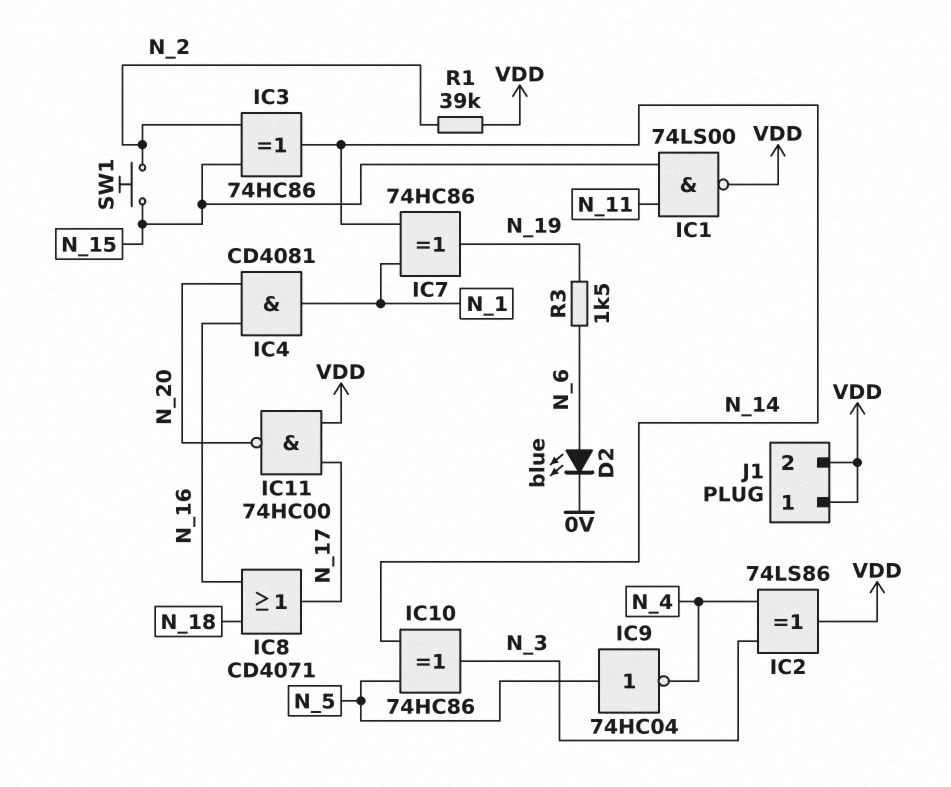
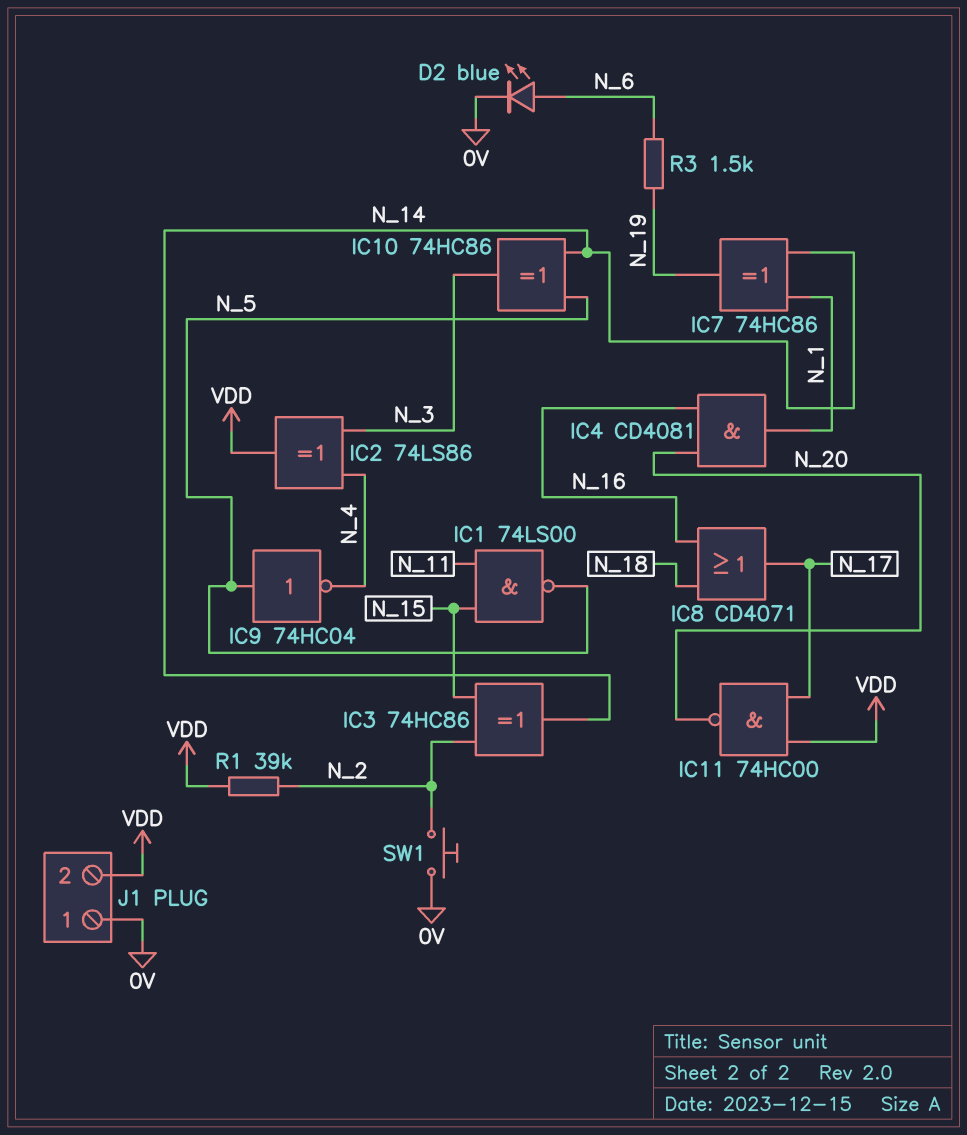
IC1: NAND 74LS00 (in N_11, in N_15, out VDD) -> NAND 74LS00 (in N_11, in N_15, out N_5)
J1 pin 1: VDD -> 0V
SW1: button (N_2, N_15) -> button (0V, N_2)

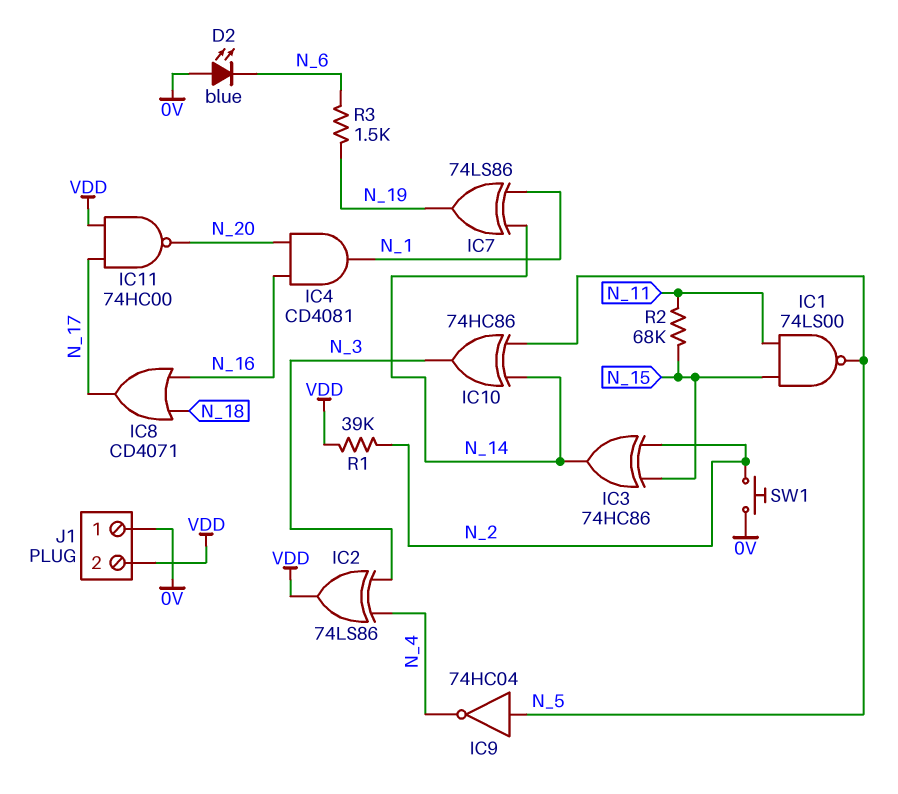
D2: LED blue (A N_6, K 0V) -> LED blue (A 0V, K N_6)
IC7: XOR 74HC86 (in N_1, in N_14, out N_19) -> XOR 74LS86 (in N_1, in N_14, out N_19)
R2: none -> 68k (N_11, N_15)

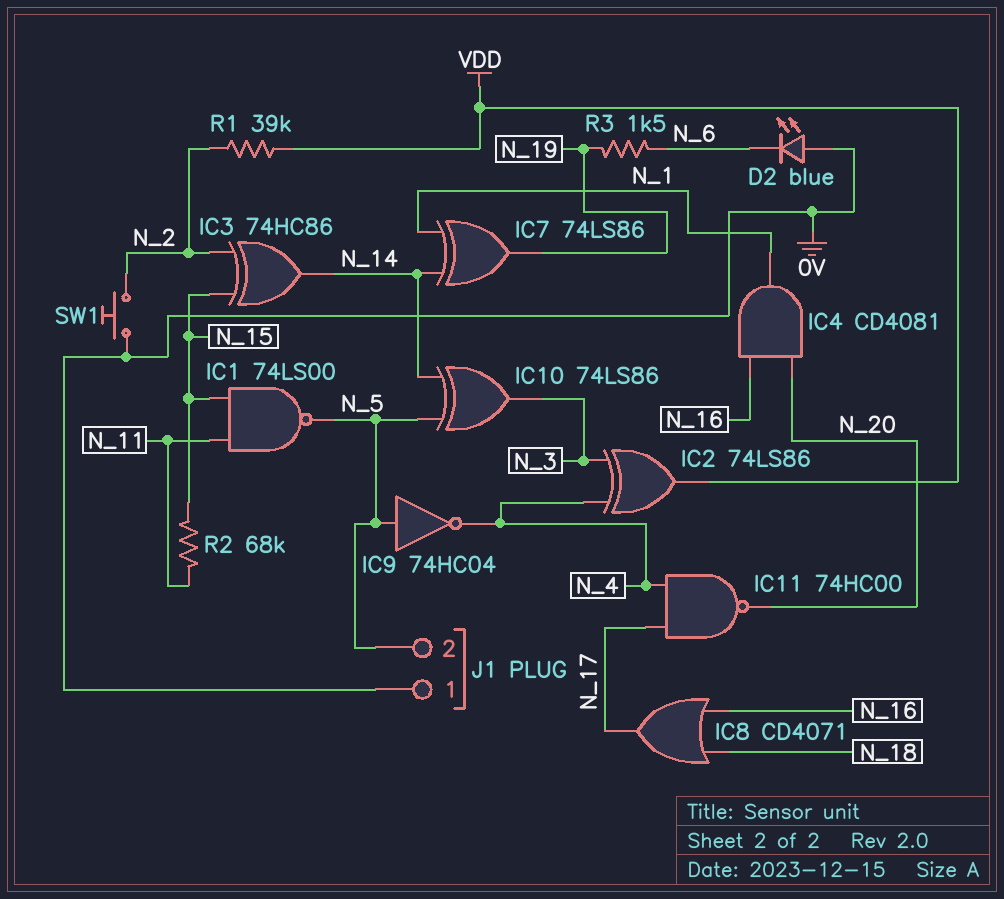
IC10: XOR 74HC86 (in N_5, in N_14, out N_3) -> XOR 74LS86 (in N_5, in N_14, out N_3)
IC11: NAND 74HC00 (in N_17, in VDD, out N_20) -> NAND 74HC00 (in N_4, in N_17, out N_20)
J1 pin 2: VDD -> N_5

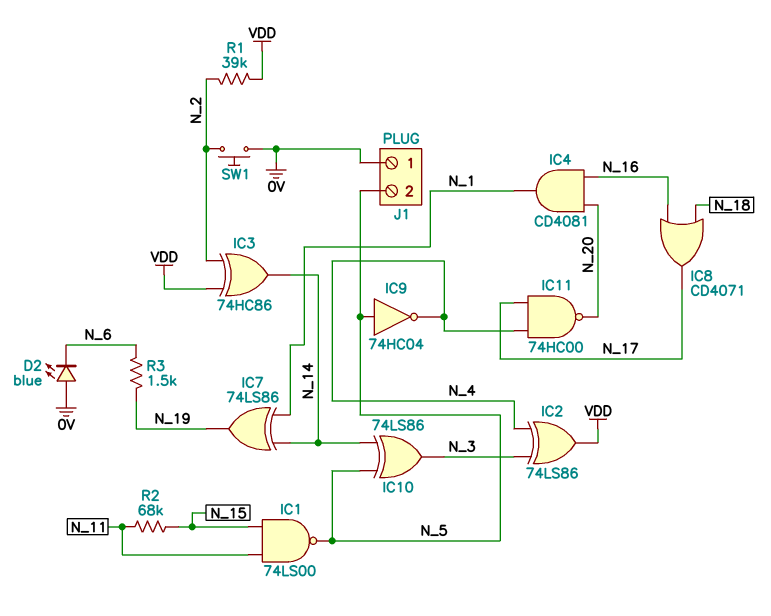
IC3: XOR 74HC86 (in N_2, in N_15, out N_14) -> XOR 74HC86 (in N_2, in VDD, out N_14)

